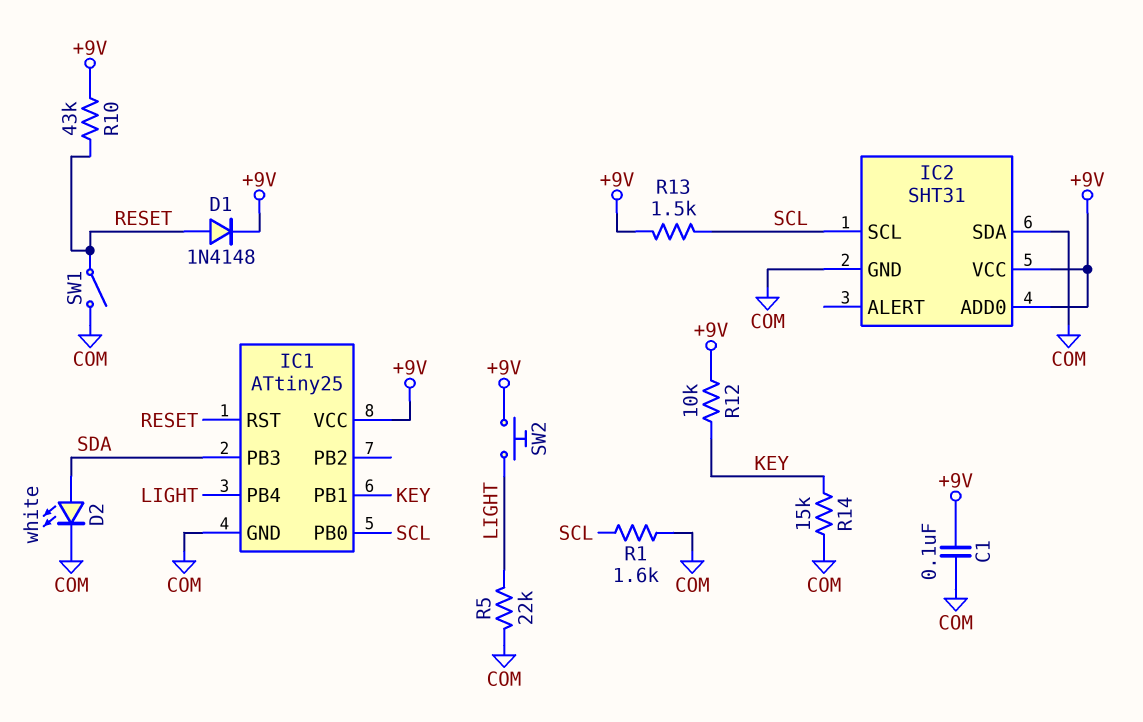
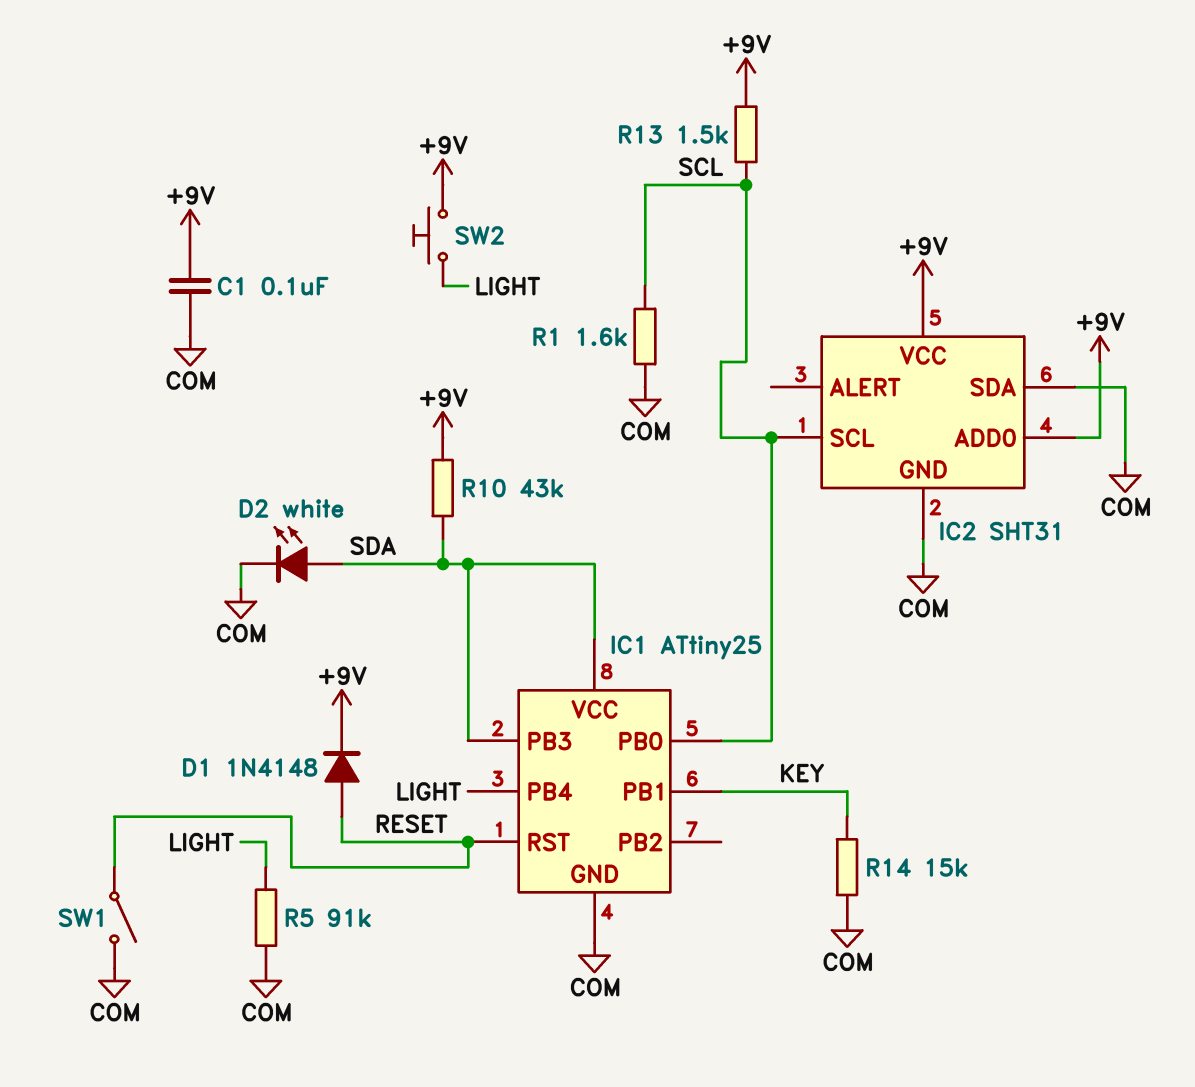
IC1 pin VCC: +9V -> SDA
R5: 22k (COM, LIGHT) -> 91k (COM, LIGHT)
R10: 43k (+9V, RESET) -> 43k (+9V, SDA)
R12: 10k (+9V, KEY) -> none

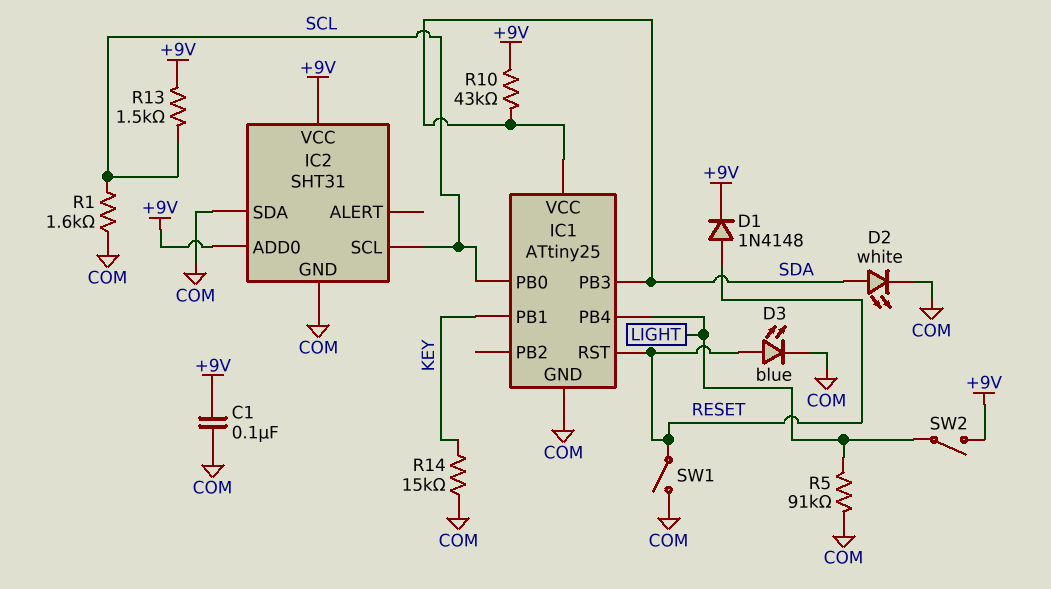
D3: none -> LED blue (A RESET, K COM)
SW2: button (+9V, LIGHT) -> switch (+9V, LIGHT)

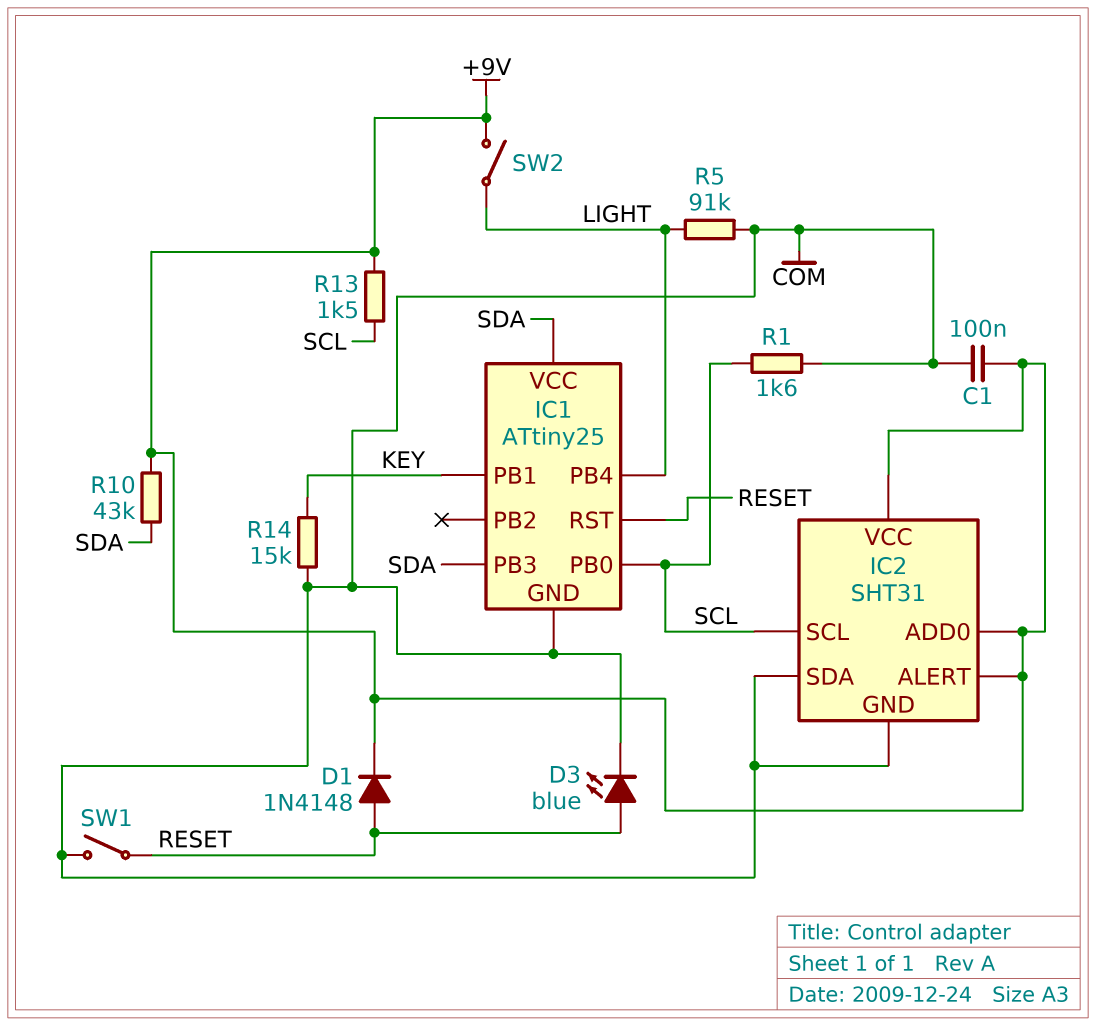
D2: LED white (A SDA, K COM) -> none
IC2 pin ALERT: none -> +9V

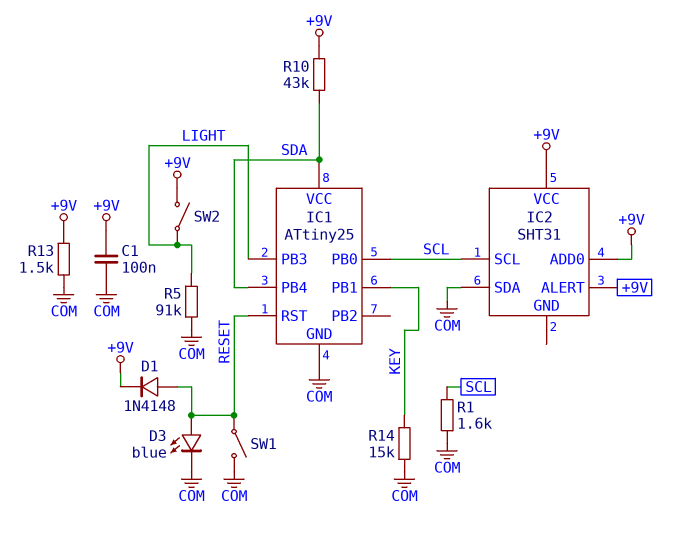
IC1 pin PB3: SDA -> LIGHT
IC1 pin PB4: LIGHT -> SDA
IC2 pin GND: COM -> none
R13: 1.5k (+9V, SCL) -> 1.5k (+9V, COM)

